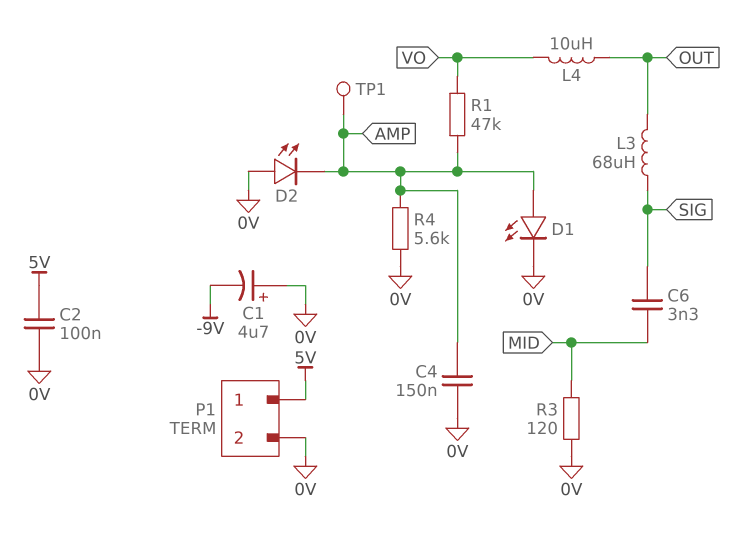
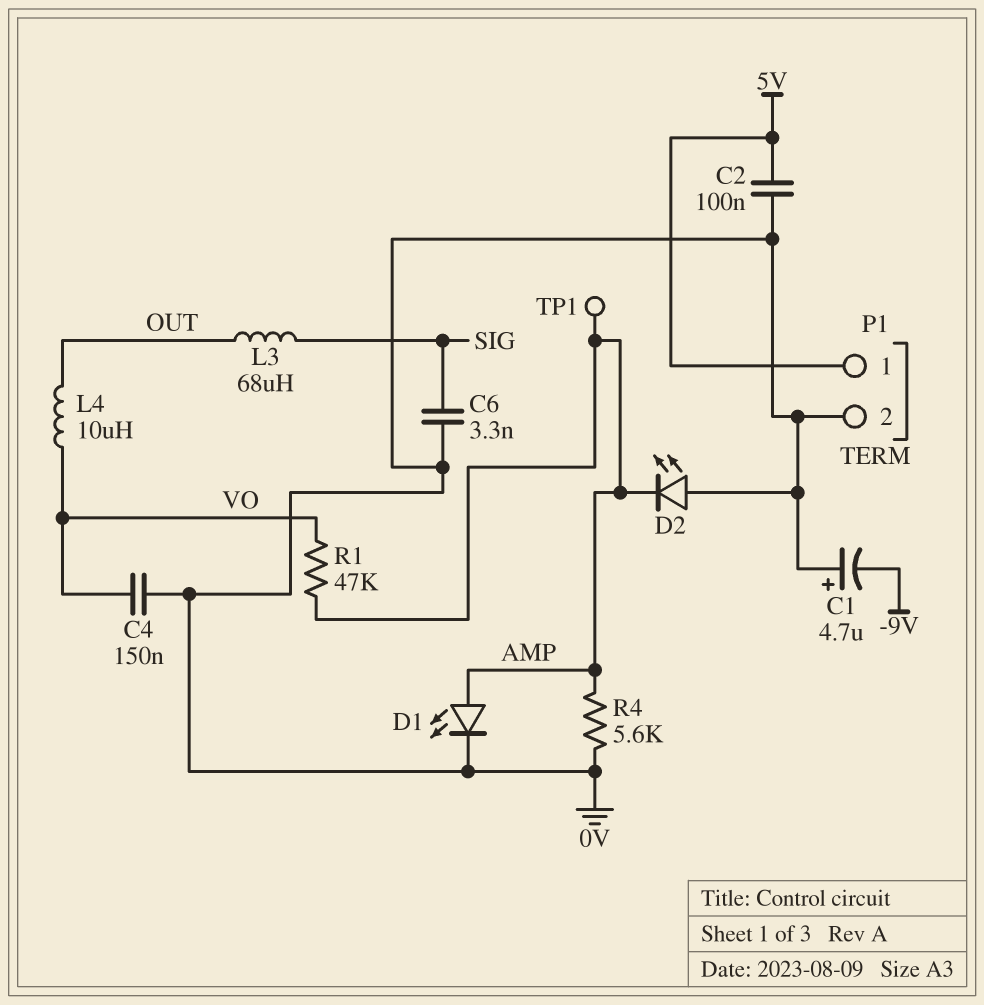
C4: 150nF (0V, AMP) -> 150nF (0V, VO)
C6: 3.3nF (MID, SIG) -> 3.3nF (0V, SIG)
R3: 120 (0V, MID) -> none

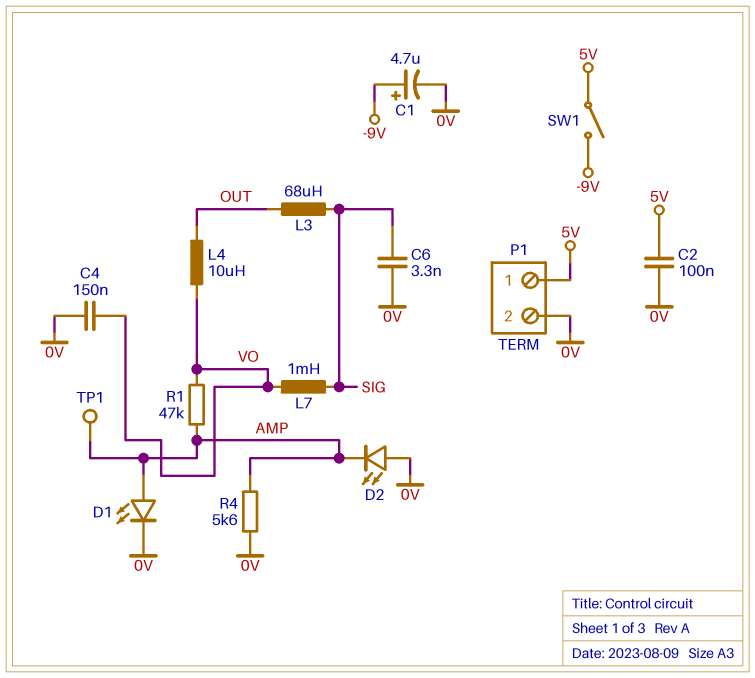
C1: 4.7uF (plus 0V, minus -9V) -> 4.7uF (plus -9V, minus 0V)
L7: none -> 1mH (SIG, VO)
SW1: none -> switch (-9V, 5V)

